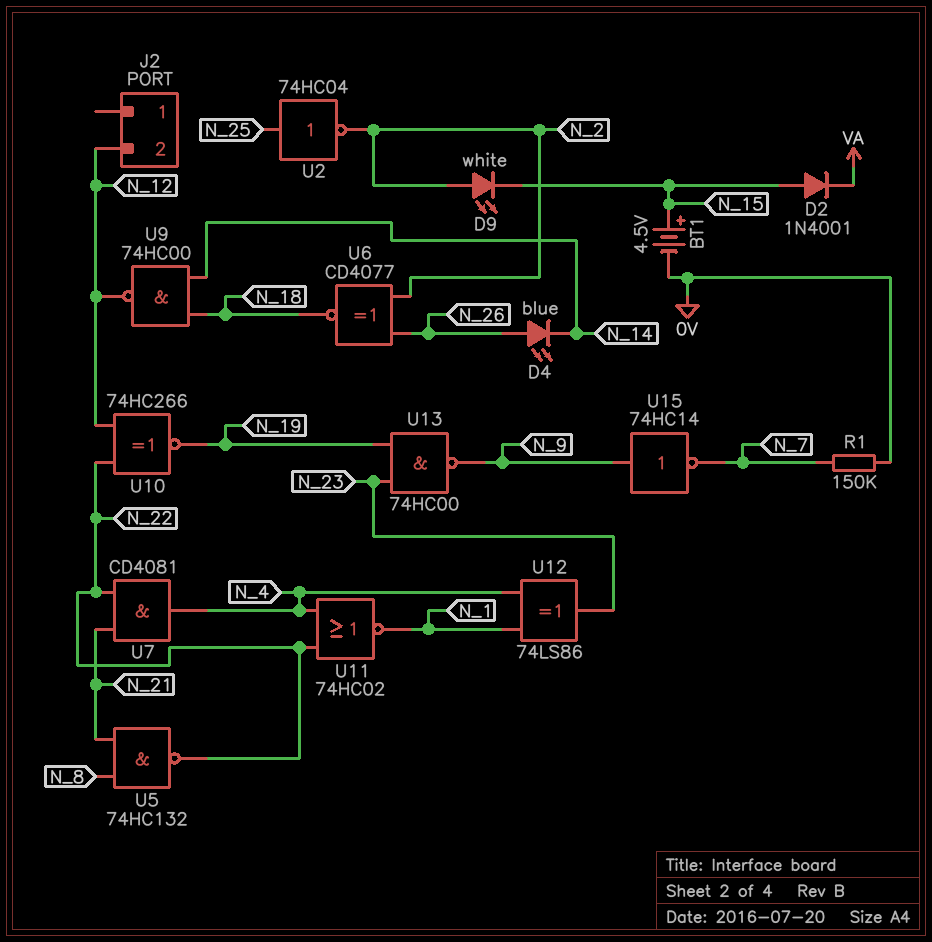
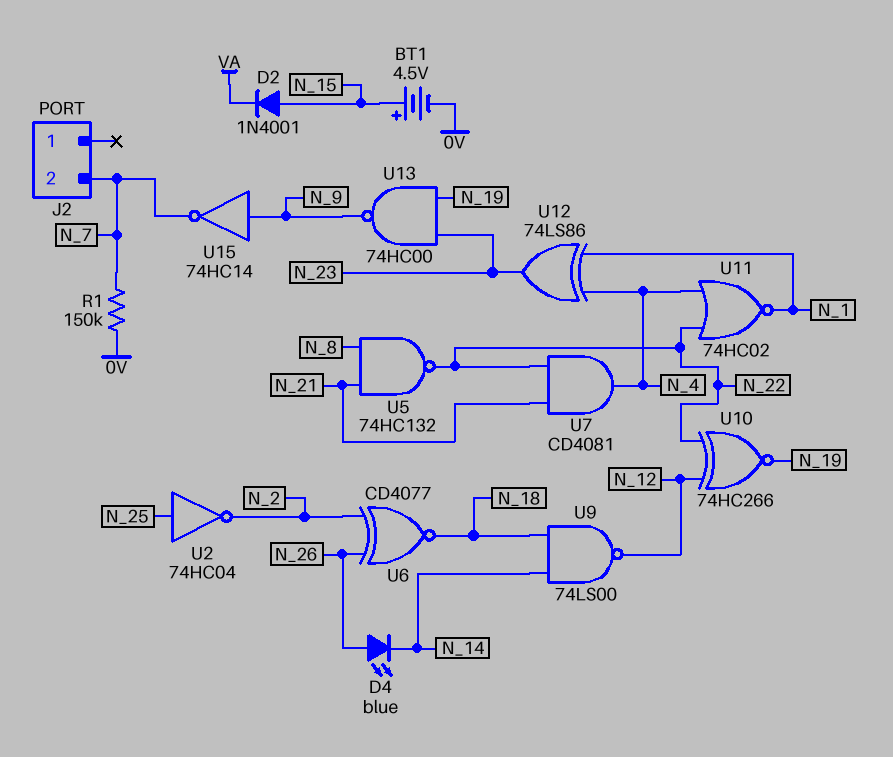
D9: LED white (A N_2, K N_15) -> none
J2 pin 2: N_12 -> N_7
U9: NAND 74HC00 (in N_14, in N_18, out N_12) -> NAND 74LS00 (in N_14, in N_18, out N_12)

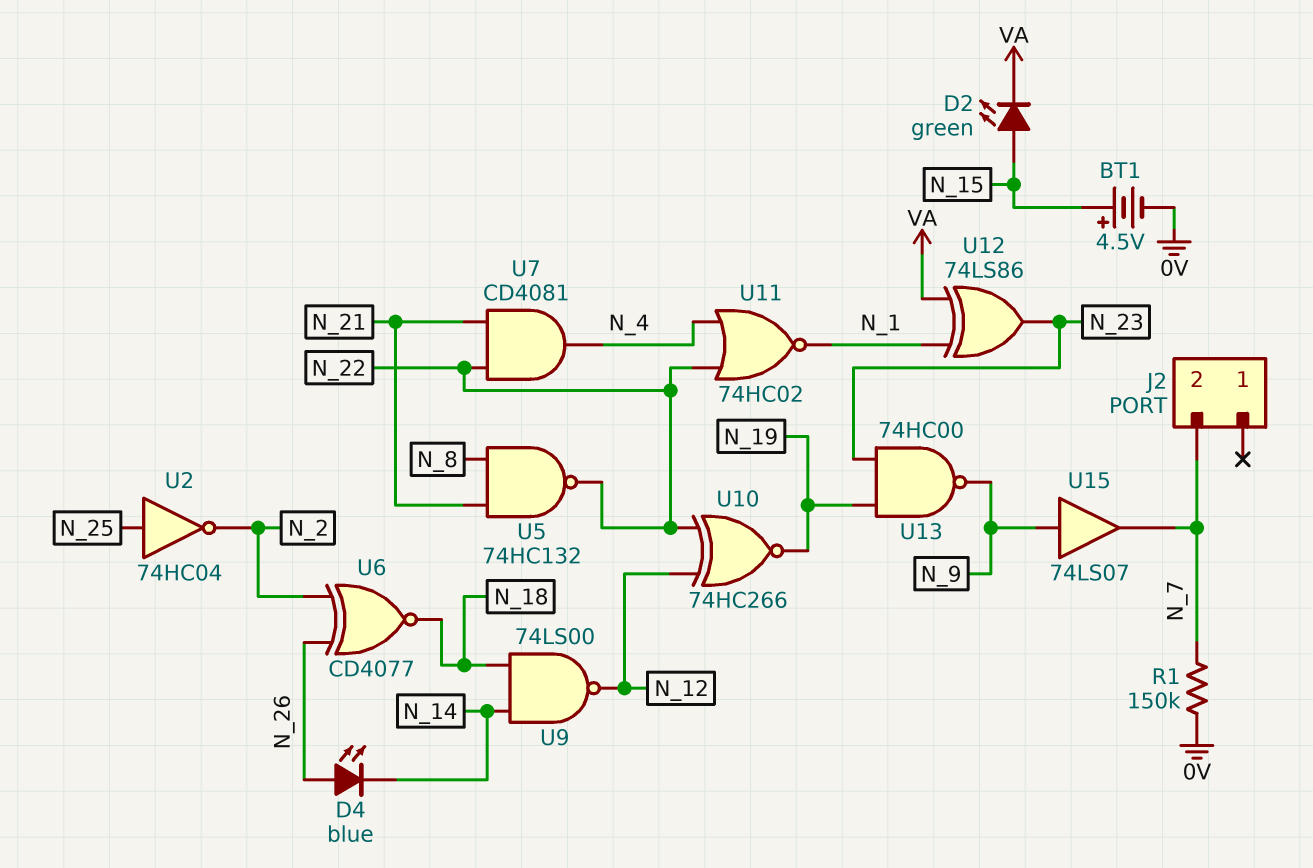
D2: diode 1N4001 (A N_15, K VA) -> LED green (A N_15, K VA)
U12: XOR 74LS86 (in N_1, in N_4, out N_23) -> XOR 74LS86 (in N_1, in VA, out N_23)
U15: NOT 74HC14 (in N_9, out N_7) -> buffer 74LS07 (in N_9, out N_7)

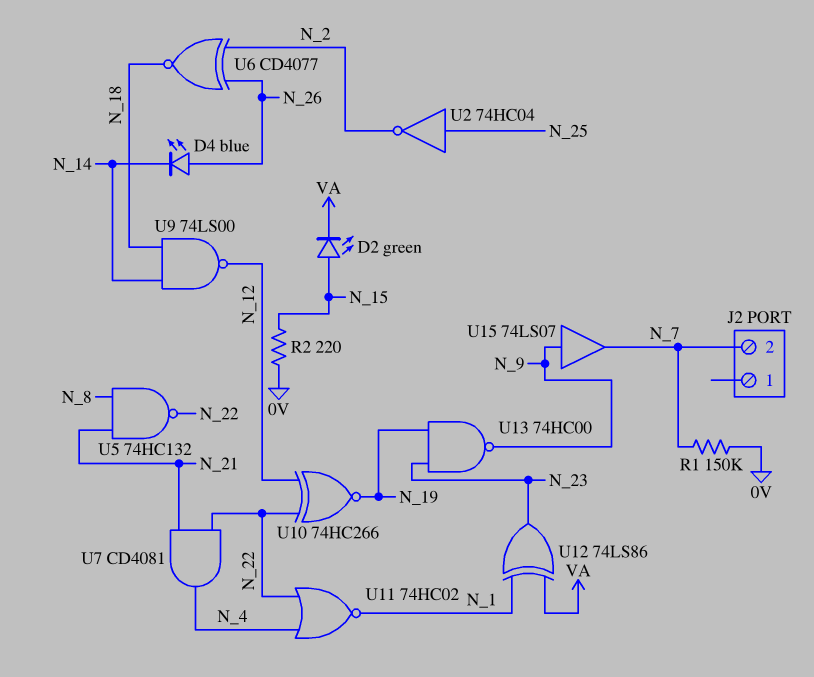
BT1: 4.5V (plus N_15, minus 0V) -> none
R2: none -> 220 (0V, N_15)

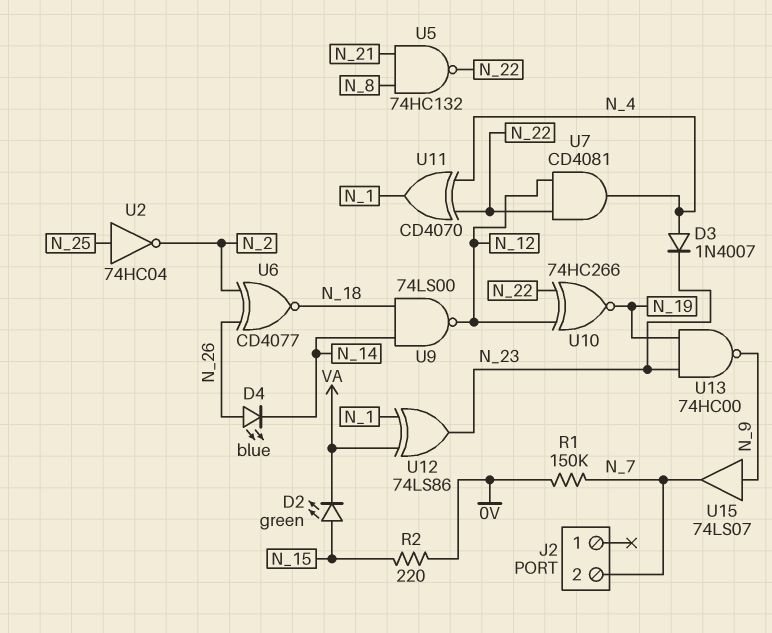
D3: none -> diode 1N4007 (A N_4, K N_23)
U7: AND CD4081 (in N_21, in N_22, out N_4) -> AND CD4081 (in N_12, in N_22, out N_4)
U11: NOR 74HC02 (in N_4, in N_22, out N_1) -> XOR CD4070 (in N_4, in N_22, out N_1)

